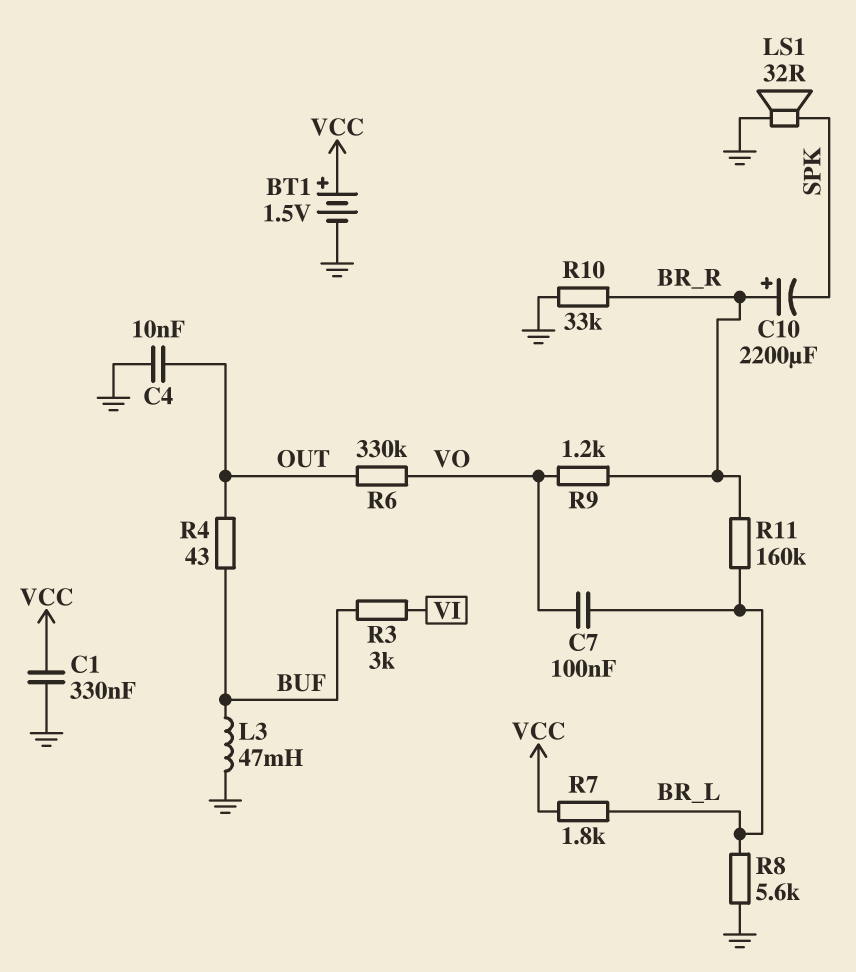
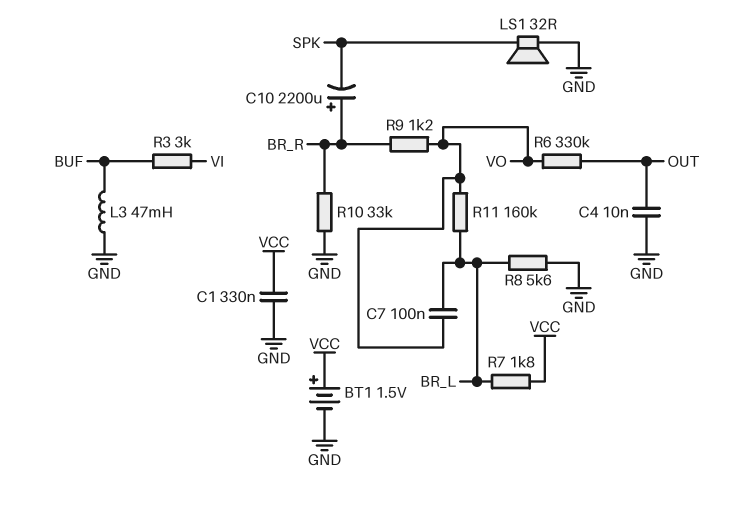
R4: 43 (BUF, OUT) -> none
R11: 160k (BR_L, BR_R) -> 160k (BR_L, VO)

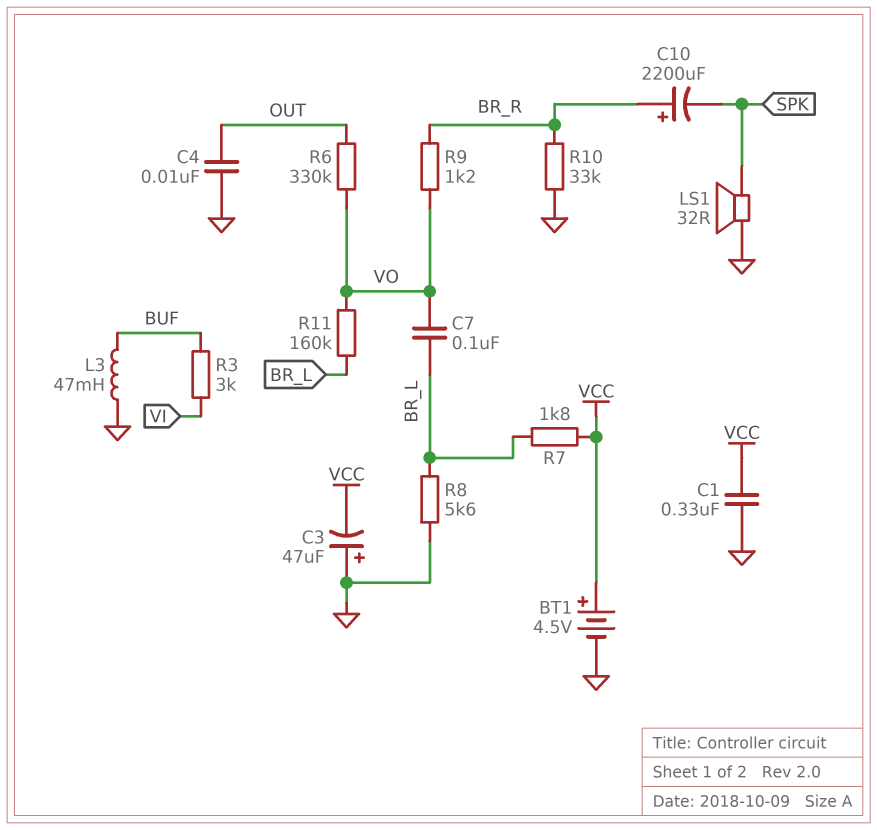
BT1: 1.5V (plus VCC, minus GND) -> 4.5V (plus VCC, minus GND)
C3: none -> 47uF (plus GND, minus VCC)

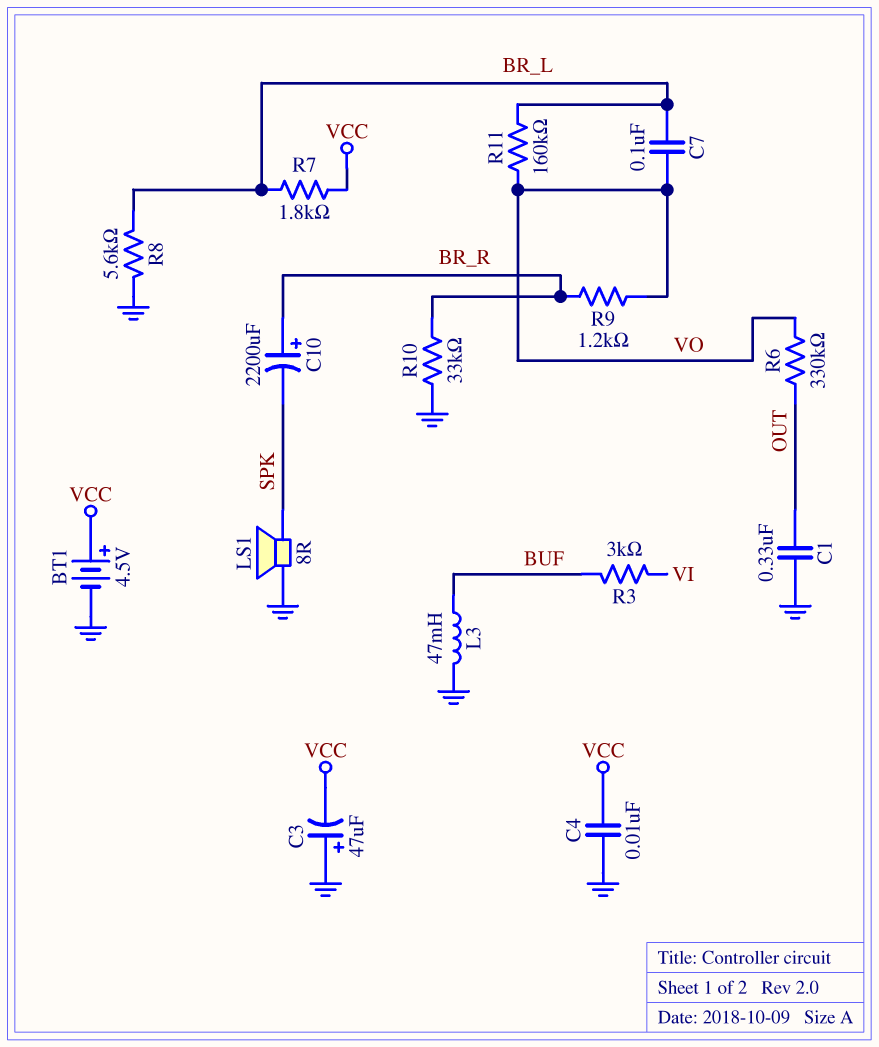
C1: 330nF (GND, VCC) -> 330nF (GND, OUT)
C4: 10nF (GND, OUT) -> 10nF (GND, VCC)
LS1: speaker 32R (GND, SPK) -> speaker 8R (GND, SPK)

